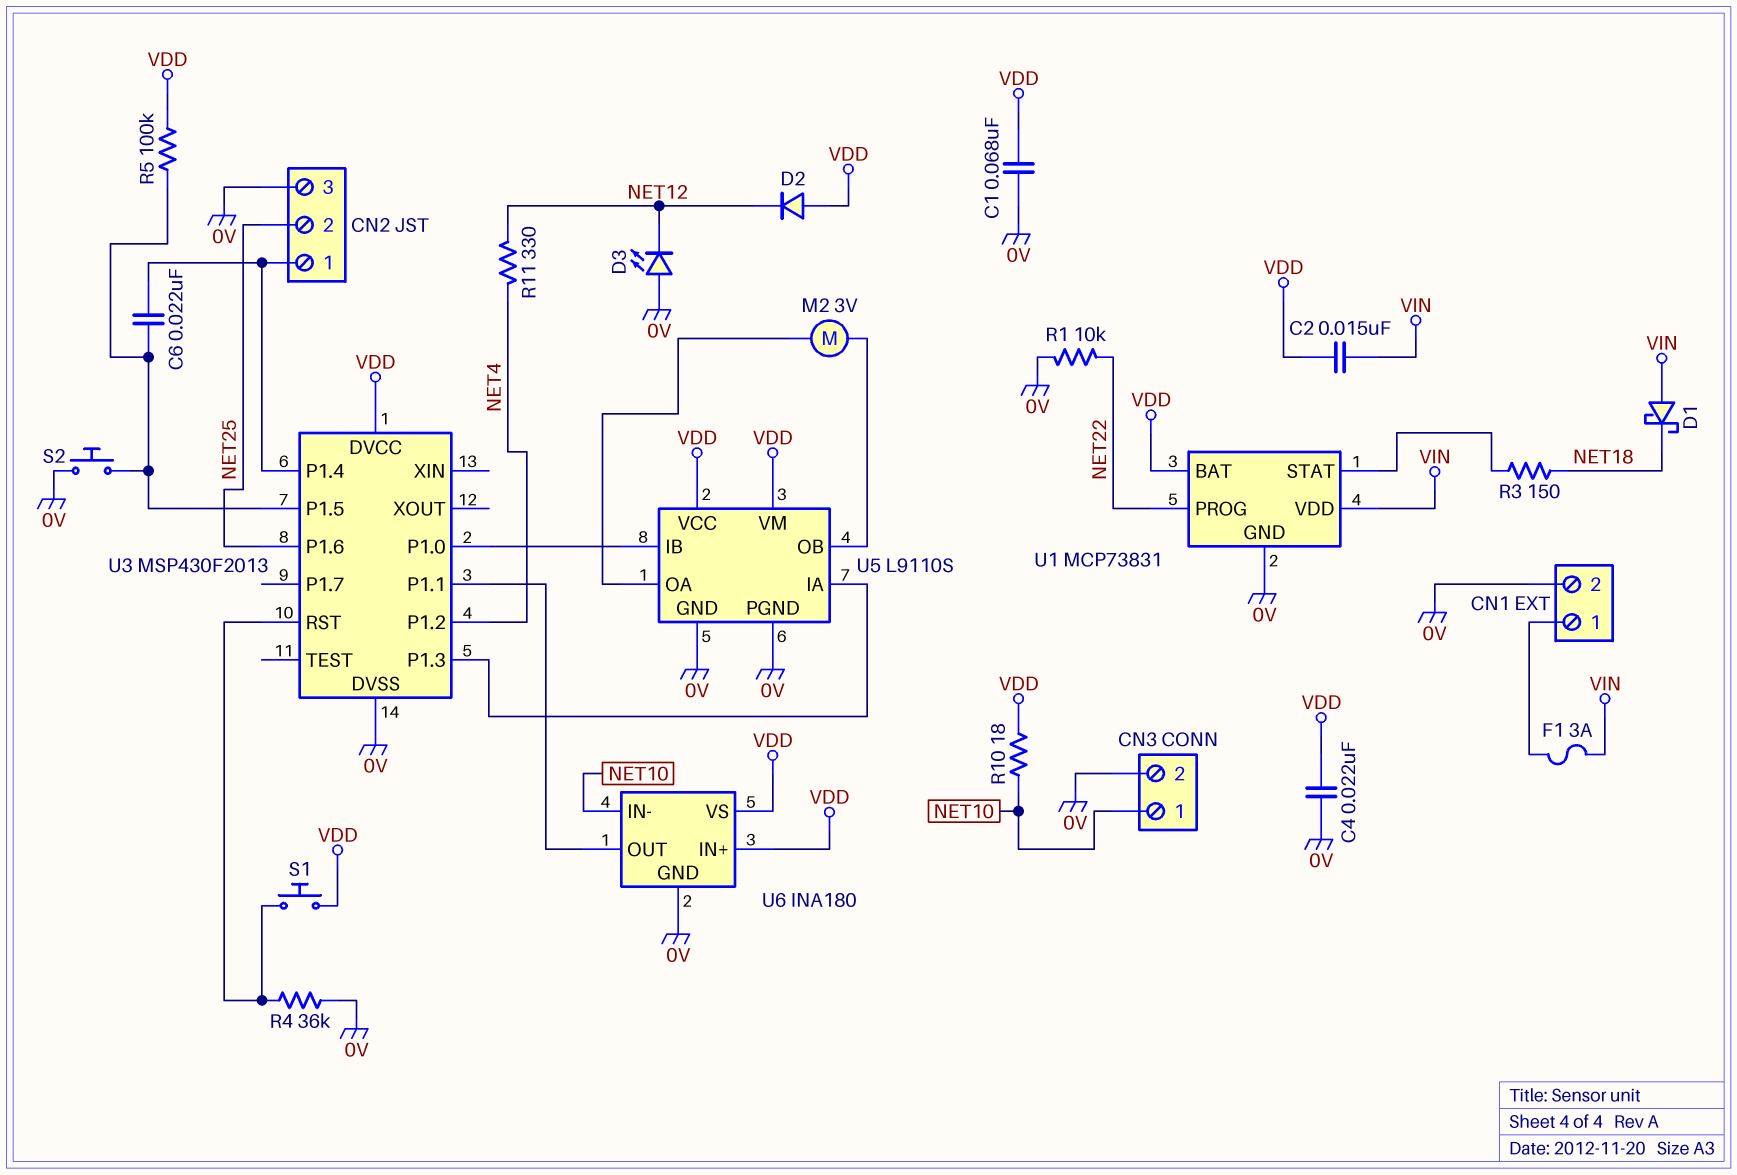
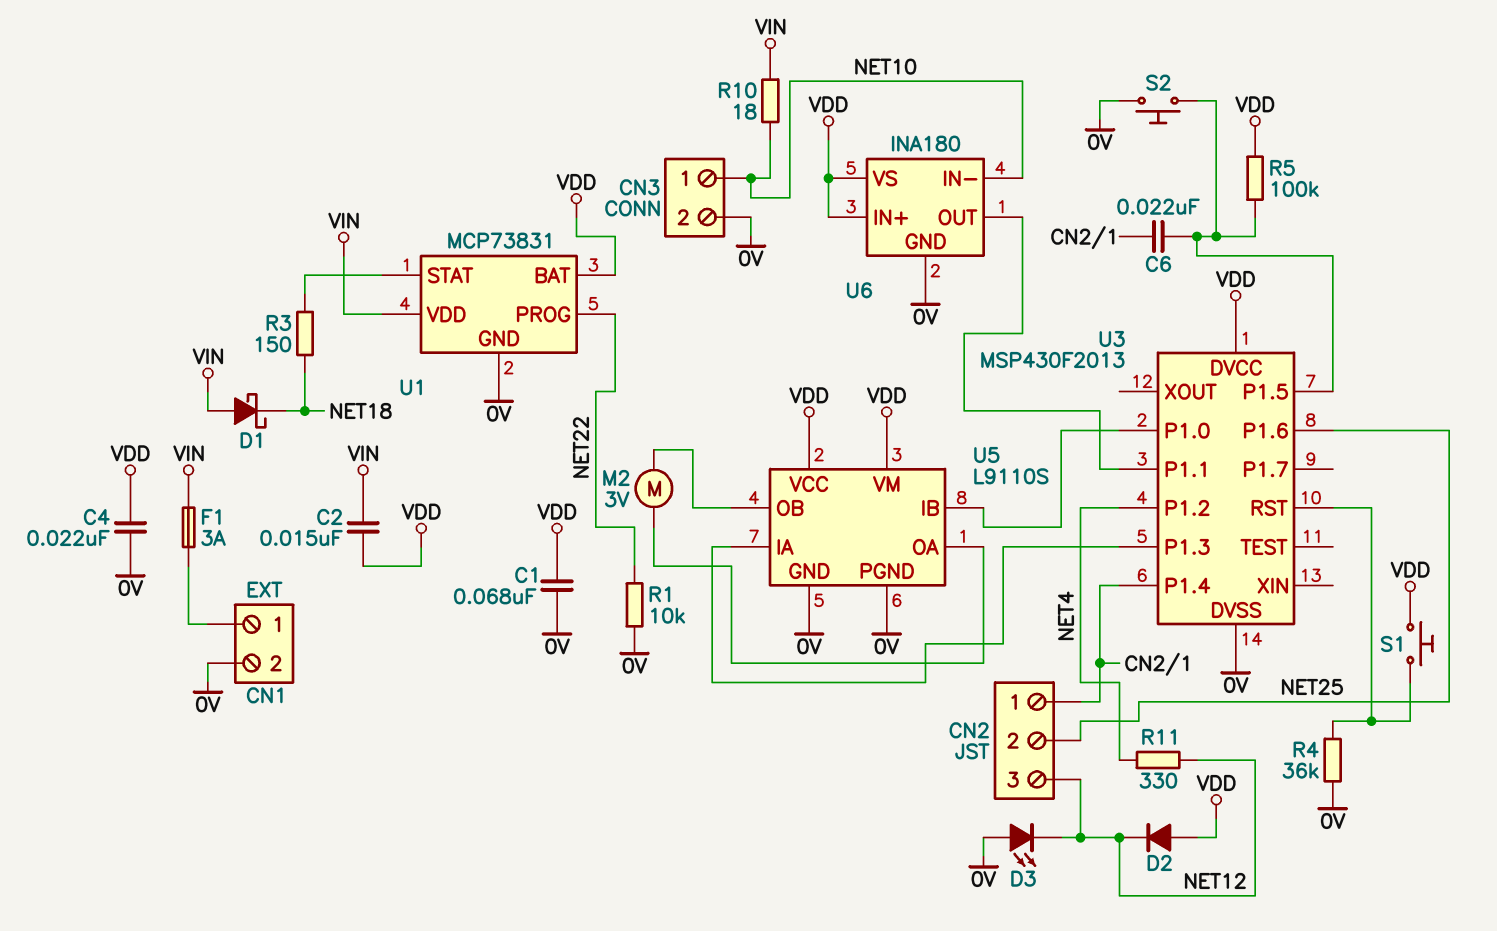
CN2 pin 3: 0V -> NET12
R10: 18 (NET10, VDD) -> 18 (NET10, VIN)

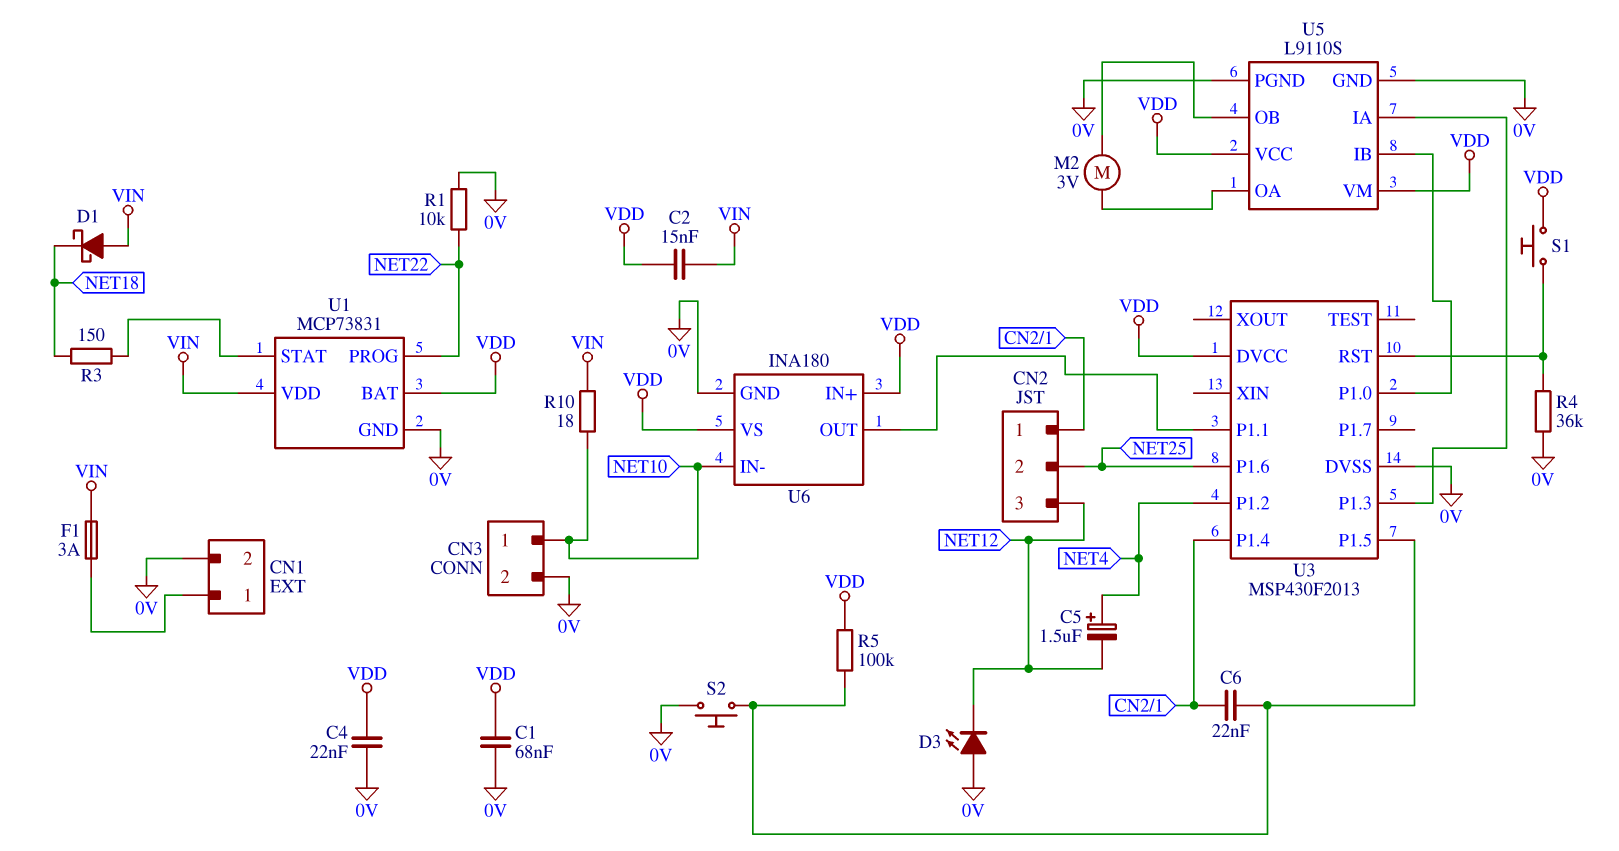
C5: none -> 1.5uF (plus NET4, minus NET12)
D2: diode (A VDD, K NET12) -> none
R11: 330 (NET4, NET12) -> none

